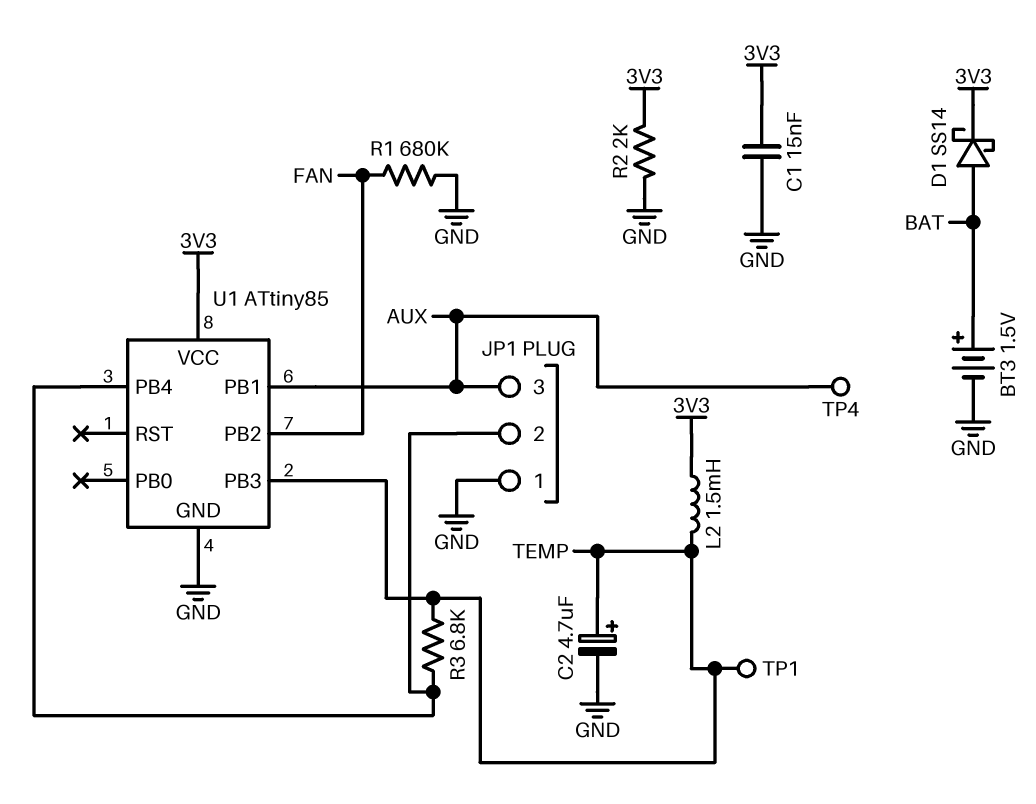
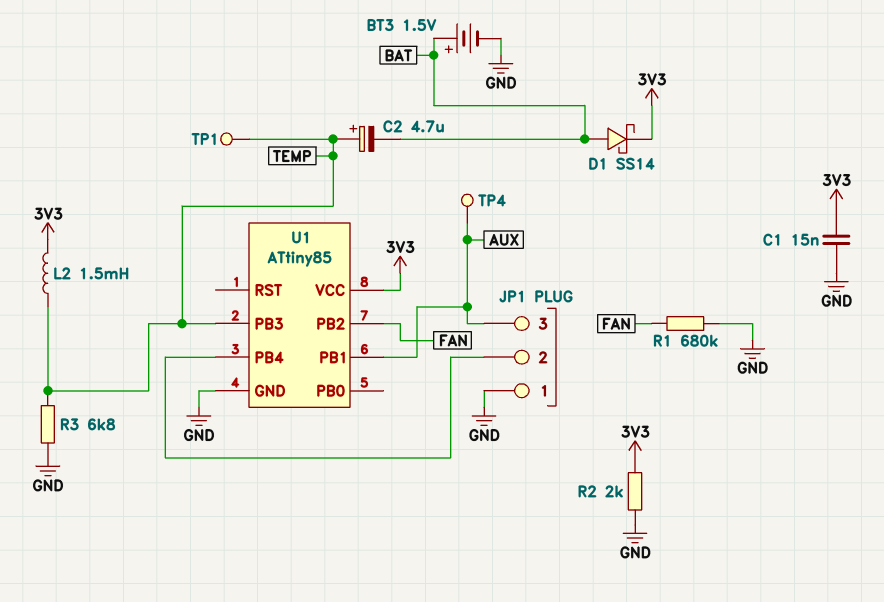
C2: 4.7uF (plus TEMP, minus GND) -> 4.7uF (plus TEMP, minus BAT)
R3: 6.8k (JP1/2, TEMP) -> 6.8k (GND, TEMP)

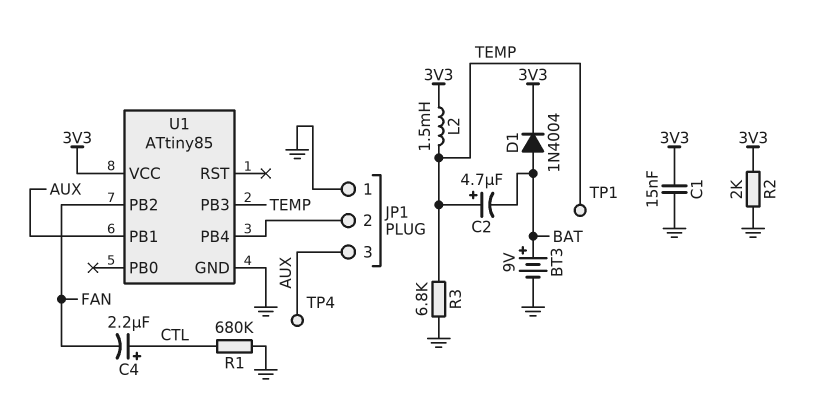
BT3: 1.5V (plus BAT, minus GND) -> 9V (plus BAT, minus GND)
C4: none -> 2.2uF (plus CTL, minus FAN)
D1: schottky SS14 (A BAT, K 3V3) -> diode 1N4004 (A BAT, K 3V3)
R1: 680k (FAN, GND) -> 680k (CTL, GND)

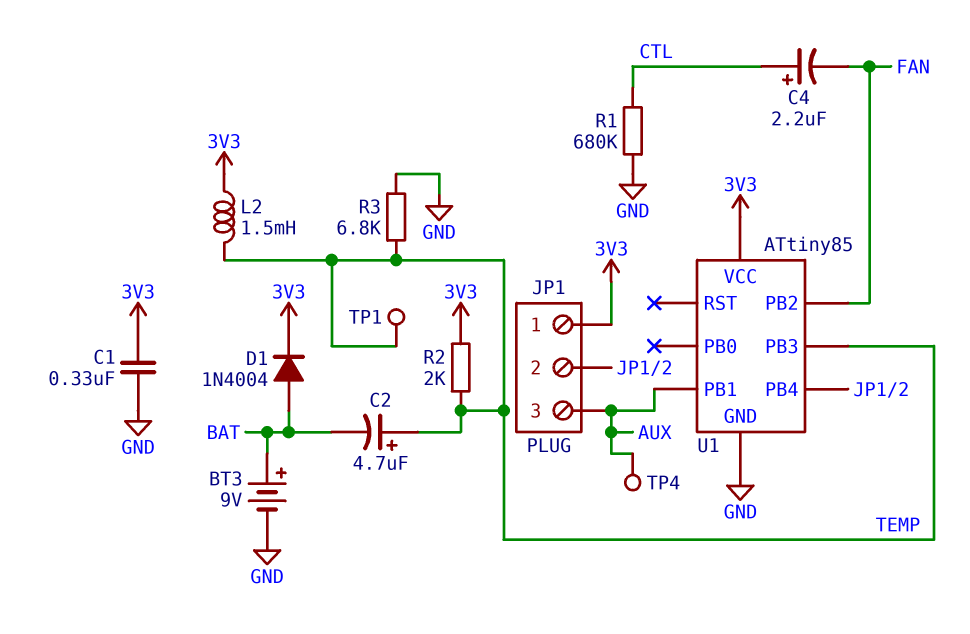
C1: 15nF (3V3, GND) -> 330nF (3V3, GND)
JP1 pin 1: GND -> 3V3
R2: 2k (3V3, GND) -> 2k (3V3, TEMP)

